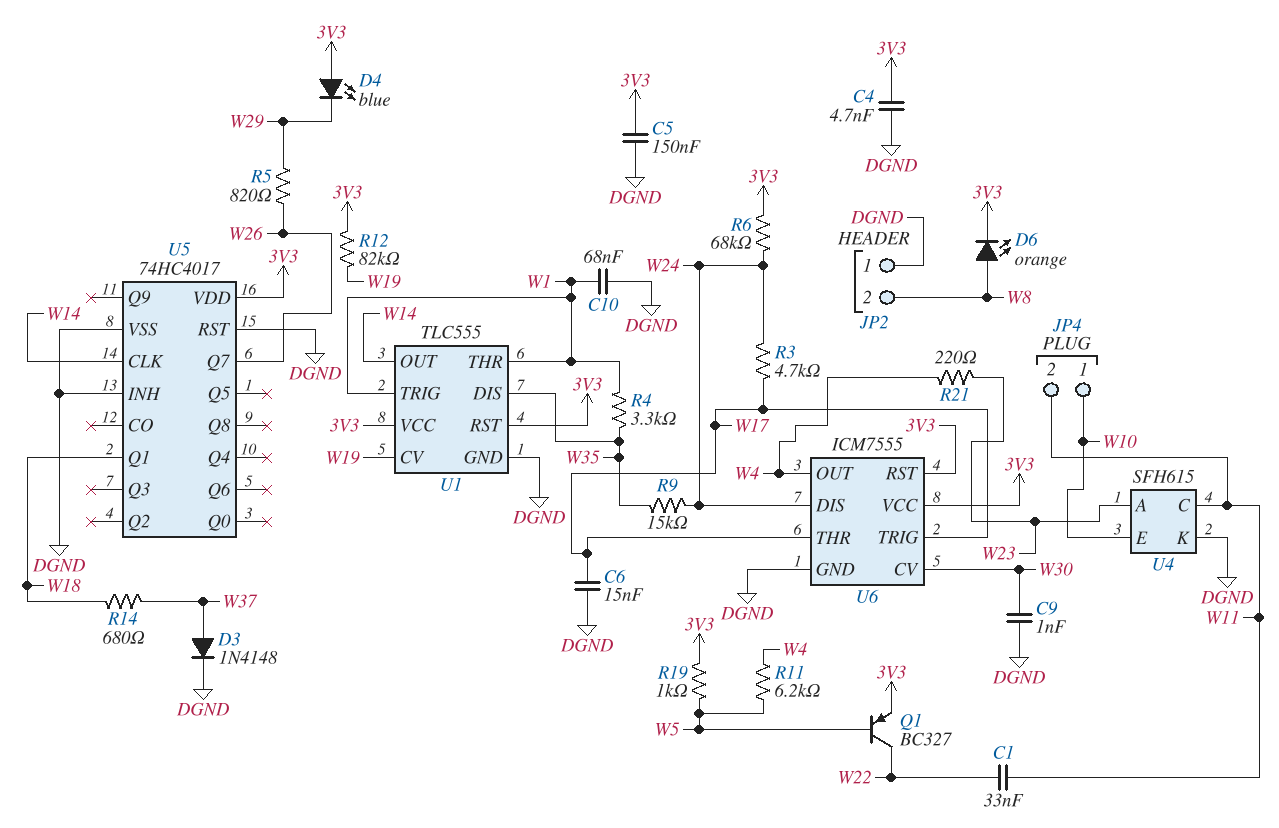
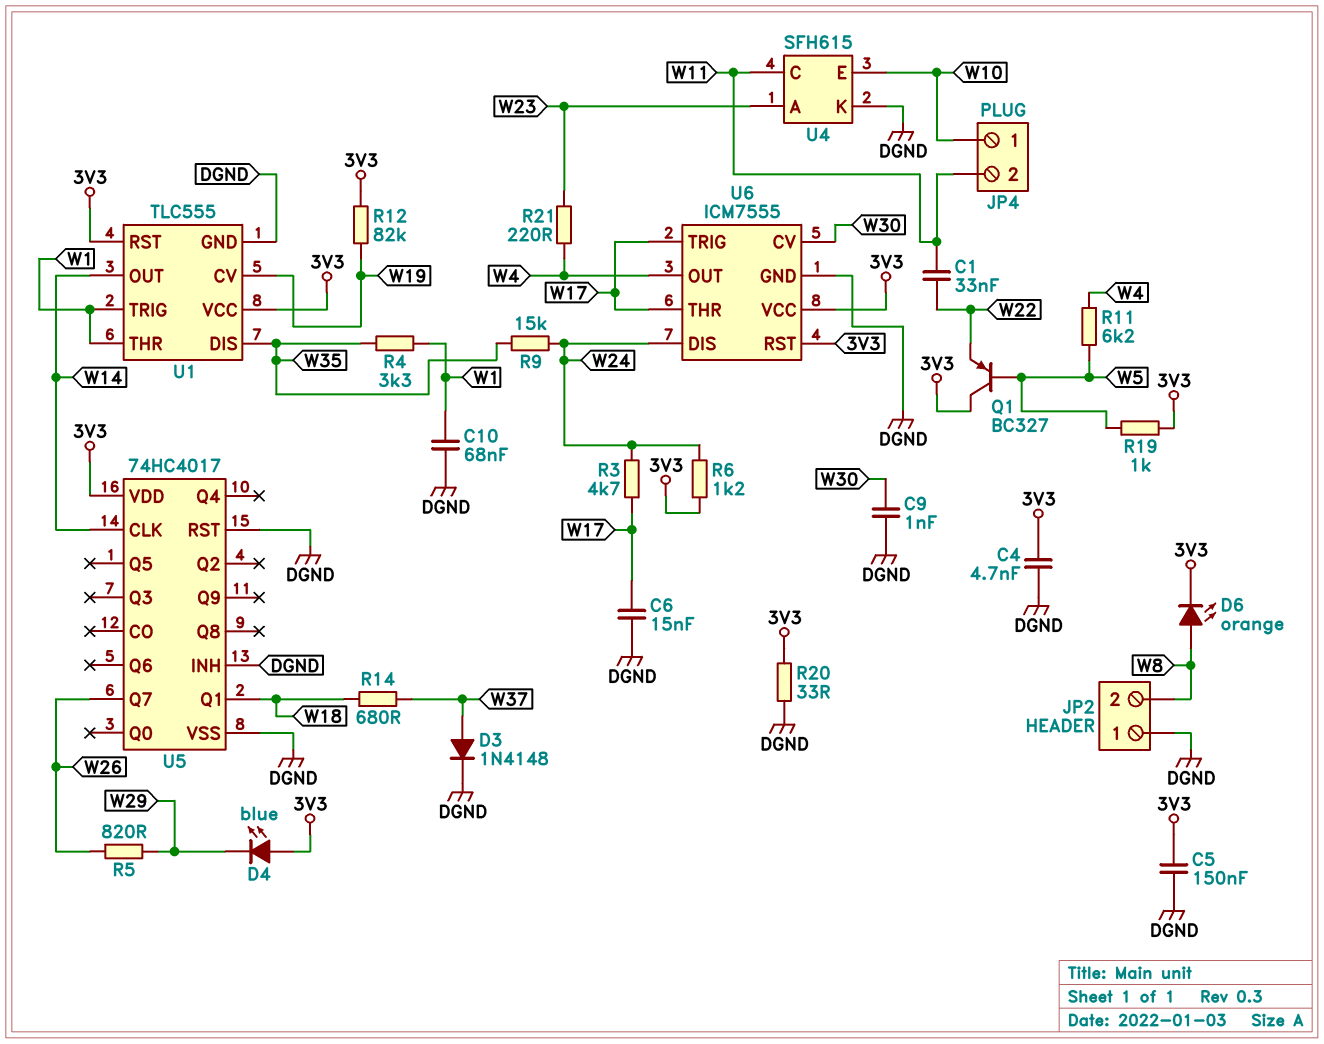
Q1: PNP BC327 (B W5, C W22, E 3V3) -> PNP BC327 (B W5, C 3V3, E W22)
R6: 68k (3V3, W24) -> 1.2k (3V3, W24)
R20: none -> 33 (3V3, DGND)

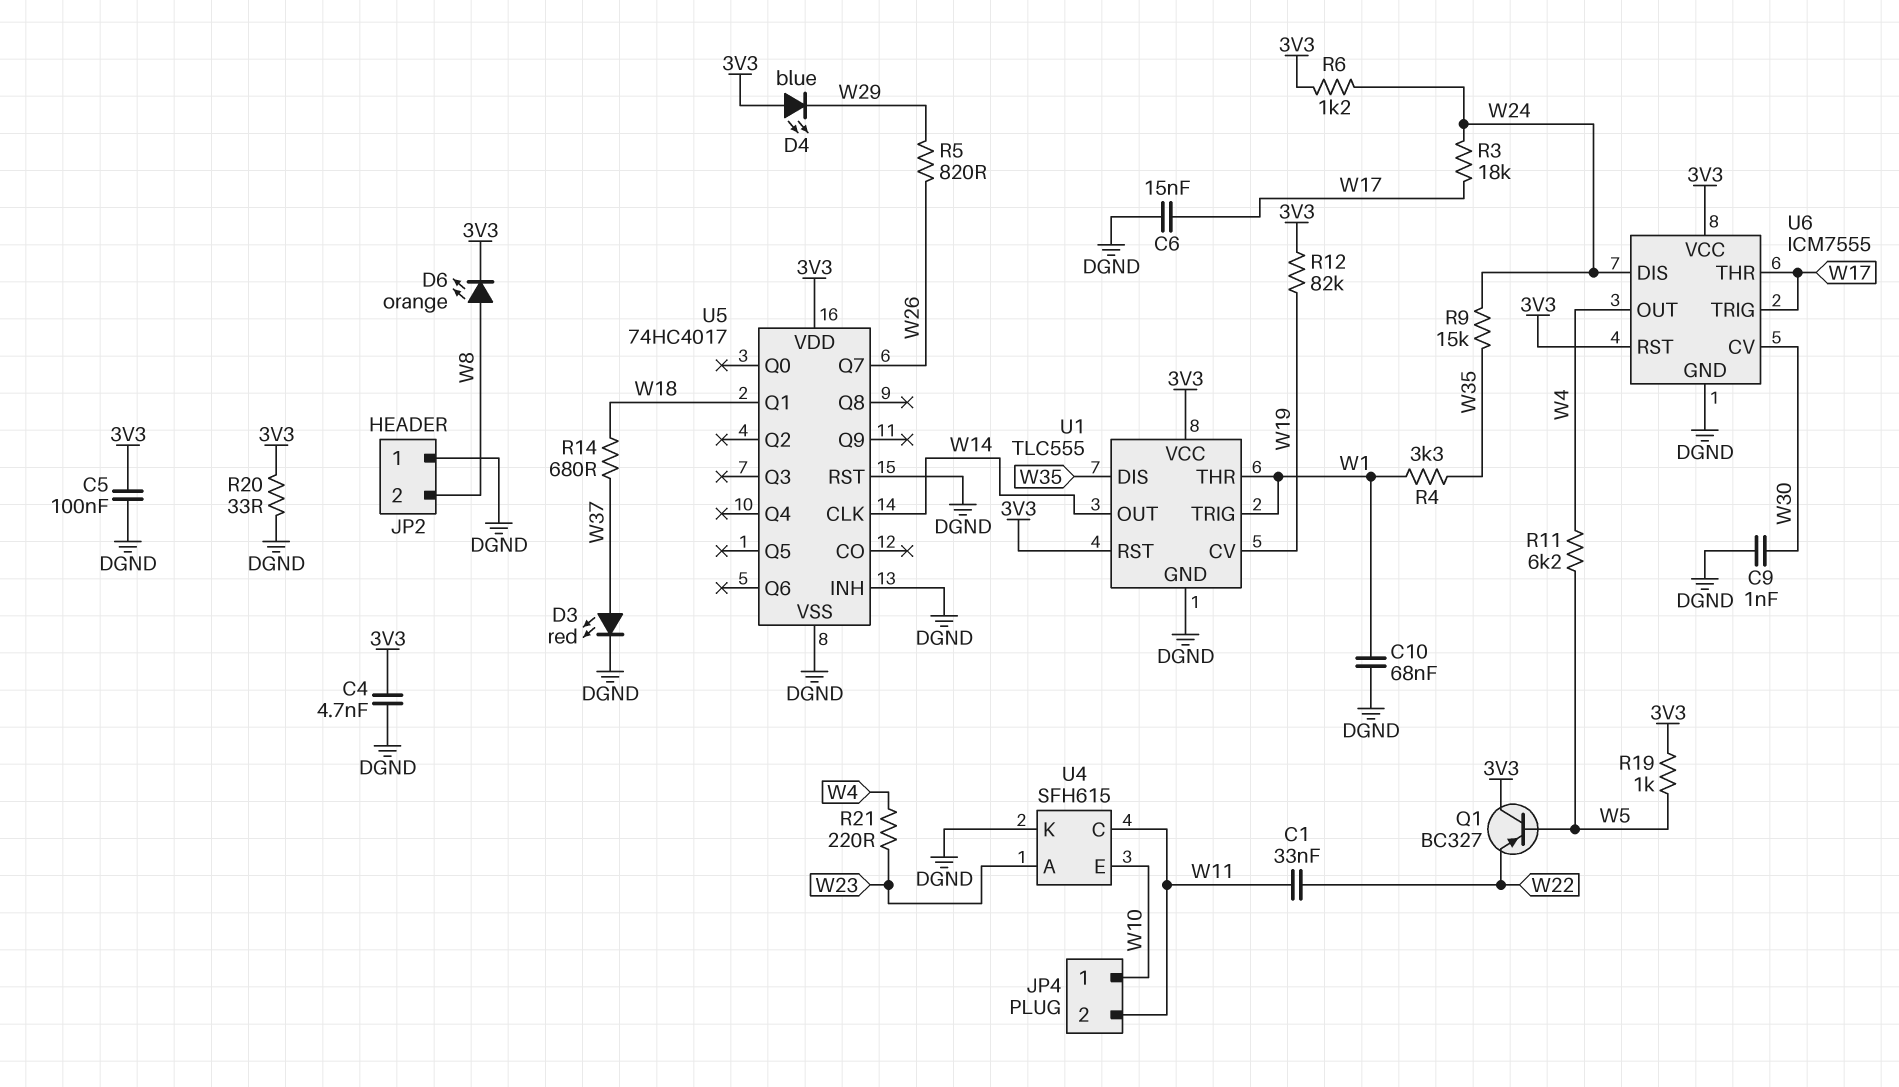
C5: 150nF (3V3, DGND) -> 100nF (3V3, DGND)
D3: diode 1N4148 (A W37, K DGND) -> LED red (A W37, K DGND)
R3: 4.7k (W17, W24) -> 18k (W17, W24)

